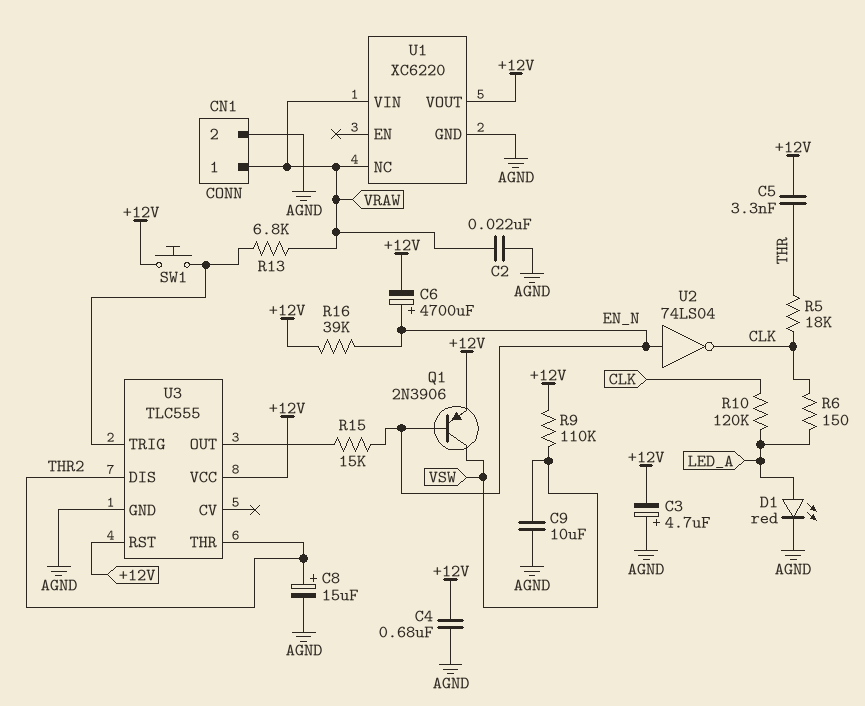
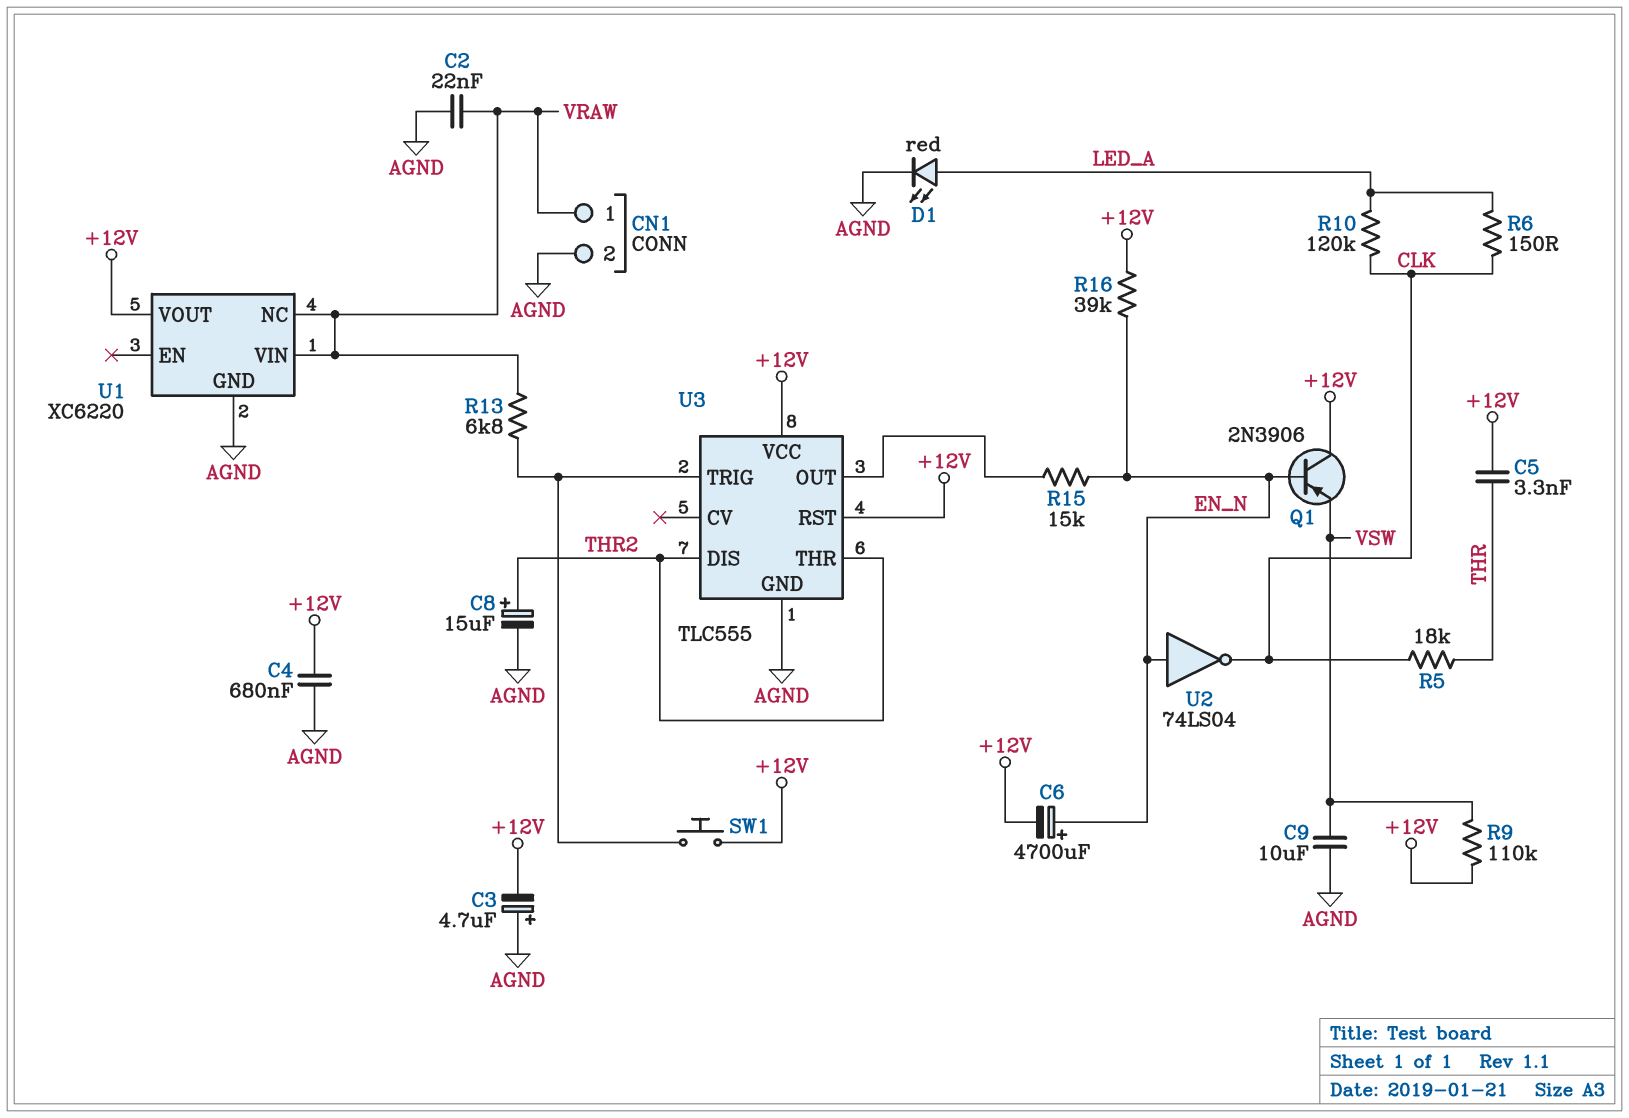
Q1: PNP 2N3906 (B EN_N, C VSW, E +12V) -> PNP 2N3906 (B EN_N, C +12V, E VSW)

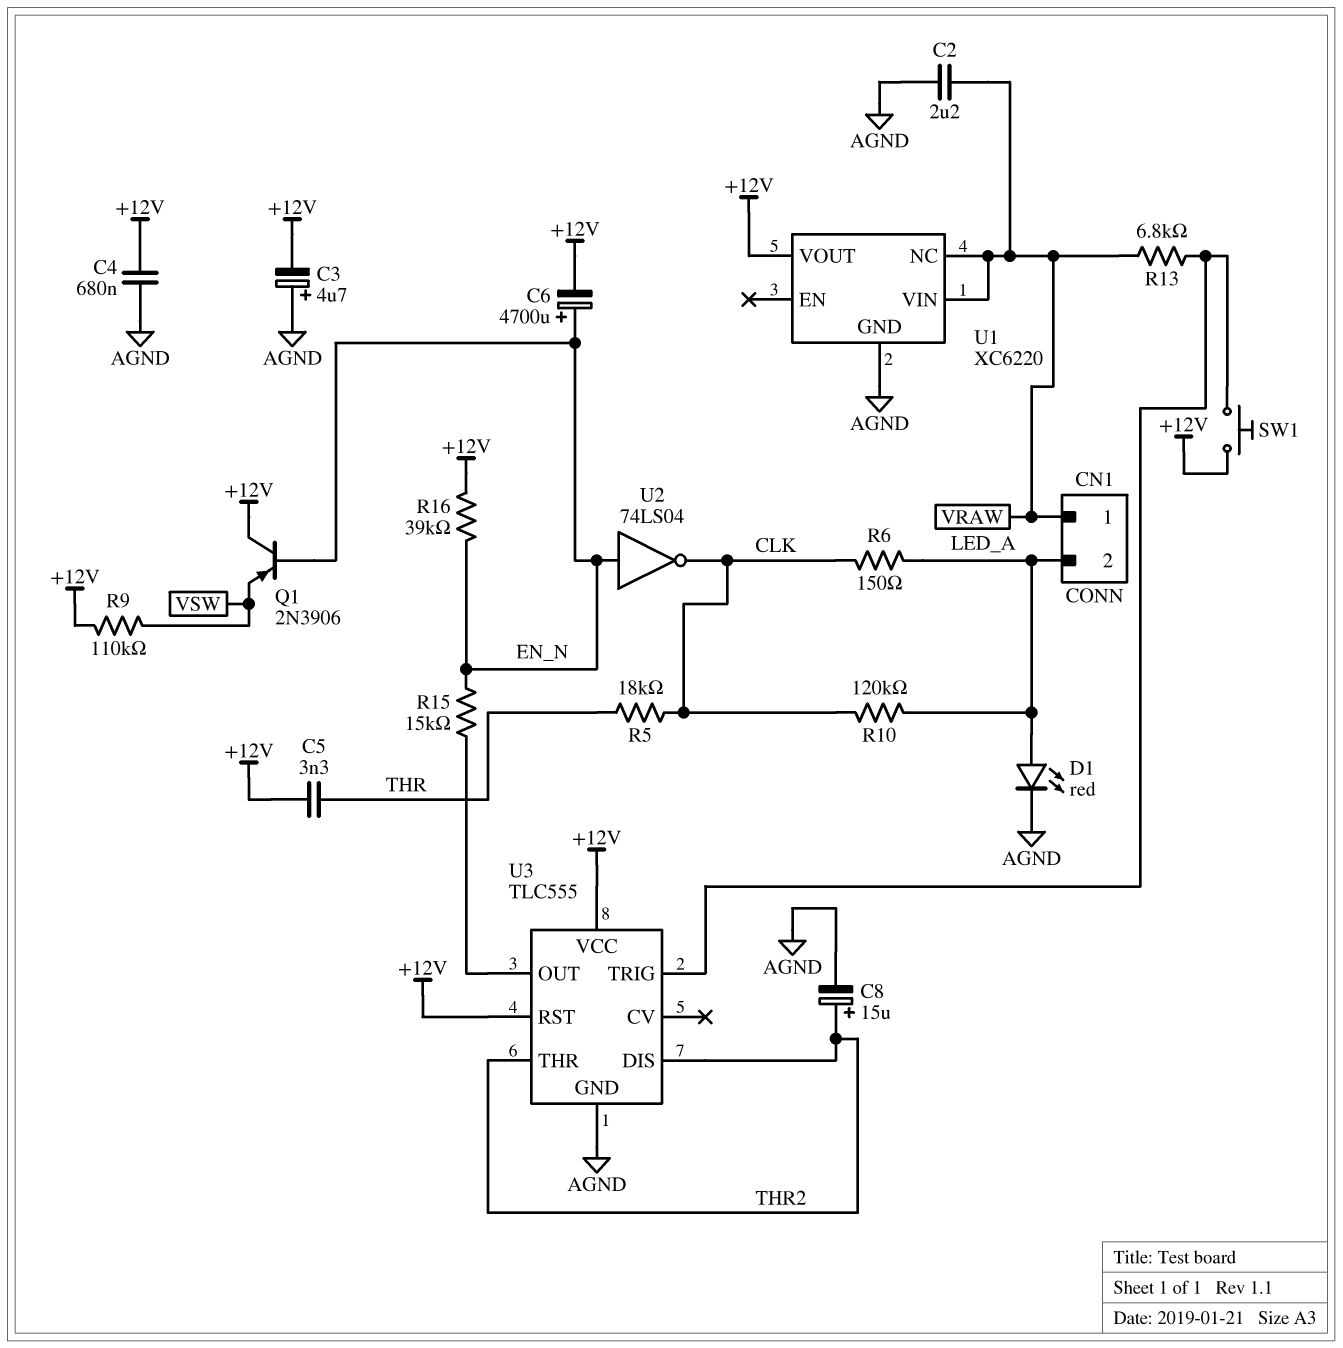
C2: 22nF (AGND, VRAW) -> 2.2uF (AGND, VRAW)
C9: 10uF (AGND, VSW) -> none
CN1 pin 2: AGND -> LED_A

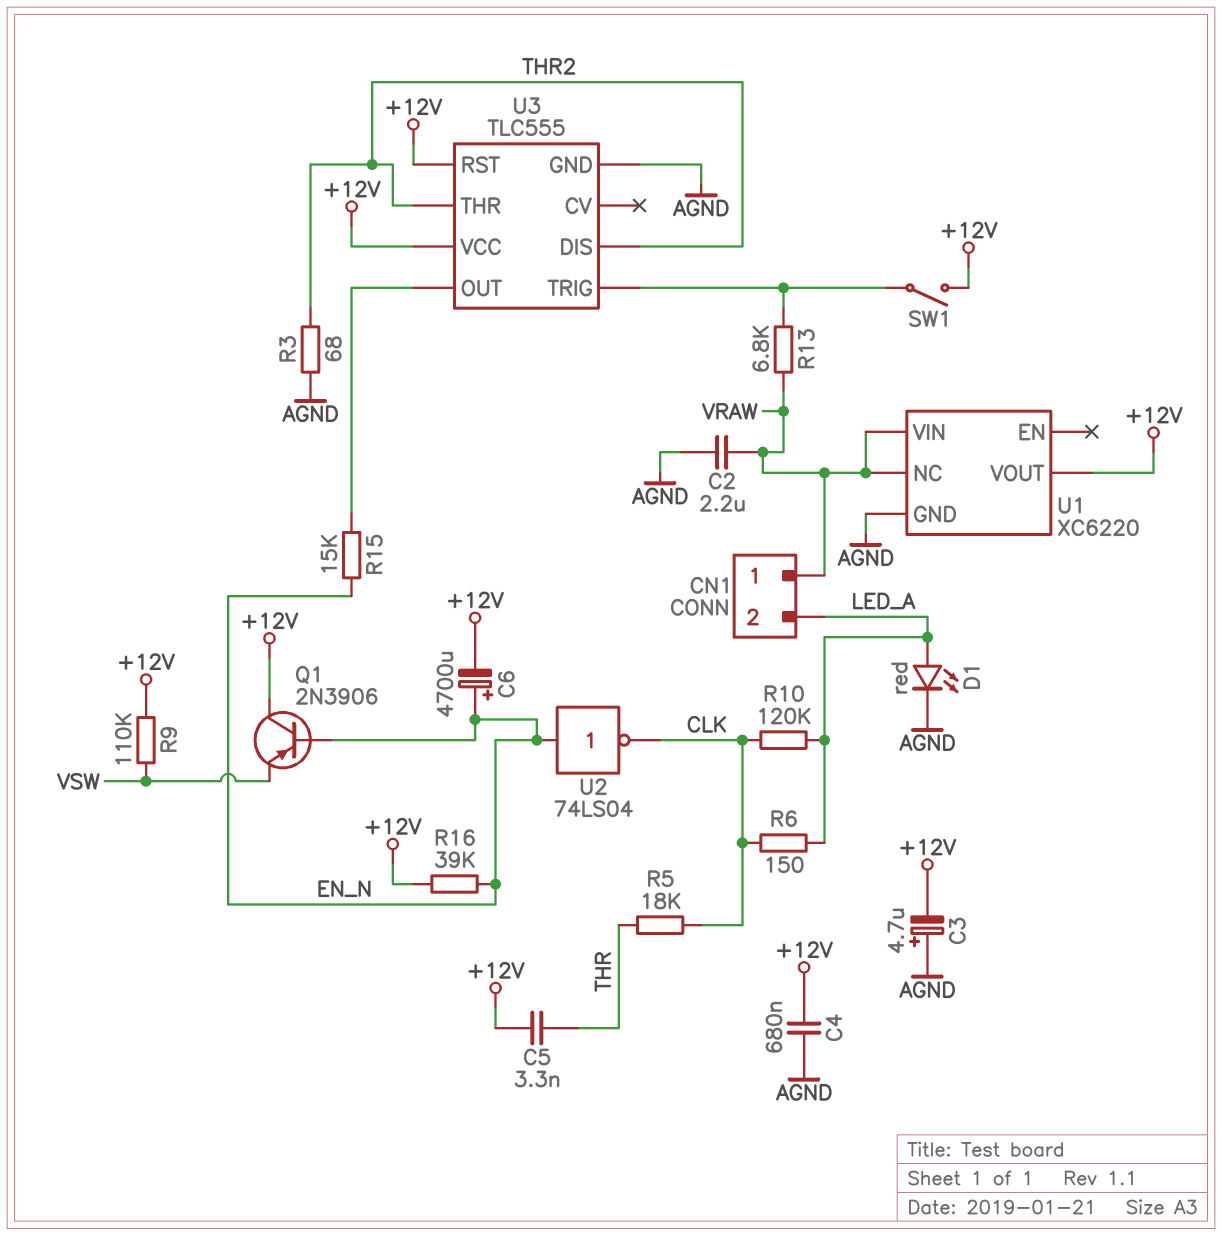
C8: 15uF (plus THR2, minus AGND) -> none
R3: none -> 68 (AGND, THR2)
SW1: button (+12V, U3/TRIG) -> switch (+12V, U3/TRIG)

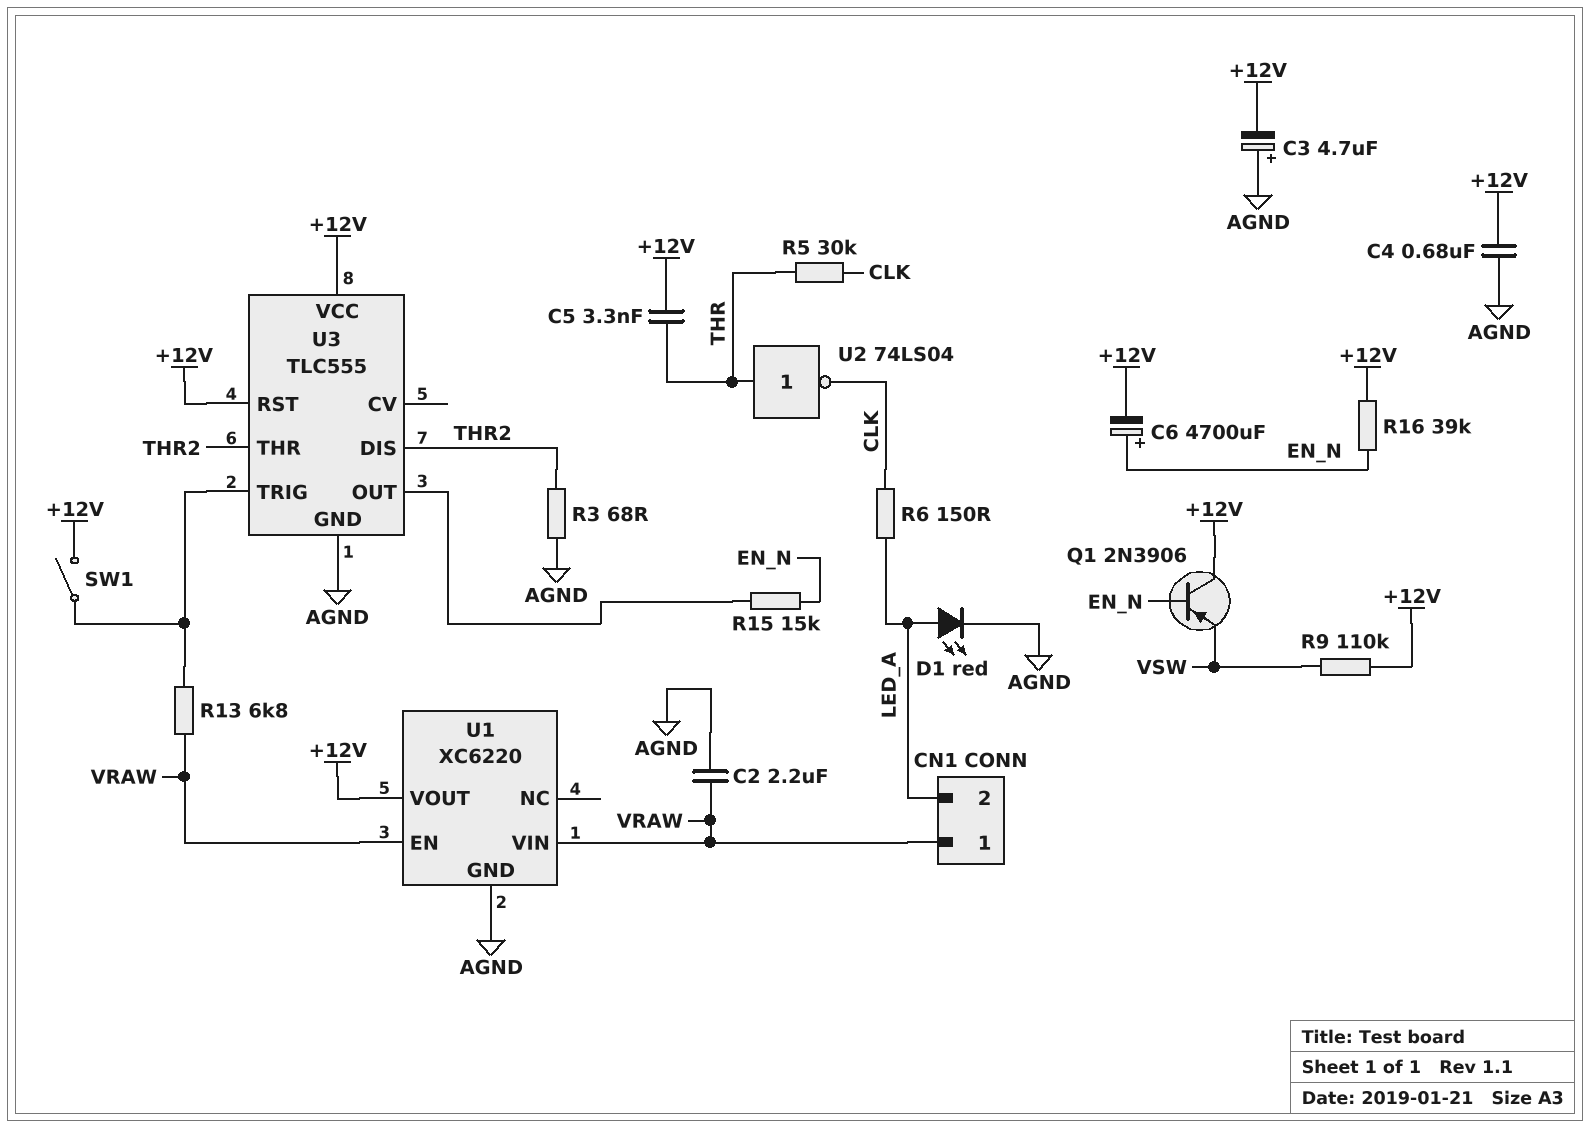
R5: 18k (CLK, THR) -> 30k (CLK, THR)
R10: 120k (CLK, LED_A) -> none
U1 pin EN: none -> VRAW
U1 pin NC: VRAW -> none
U2: NOT 74LS04 (in EN_N, out CLK) -> NOT 74LS04 (in THR, out CLK)

